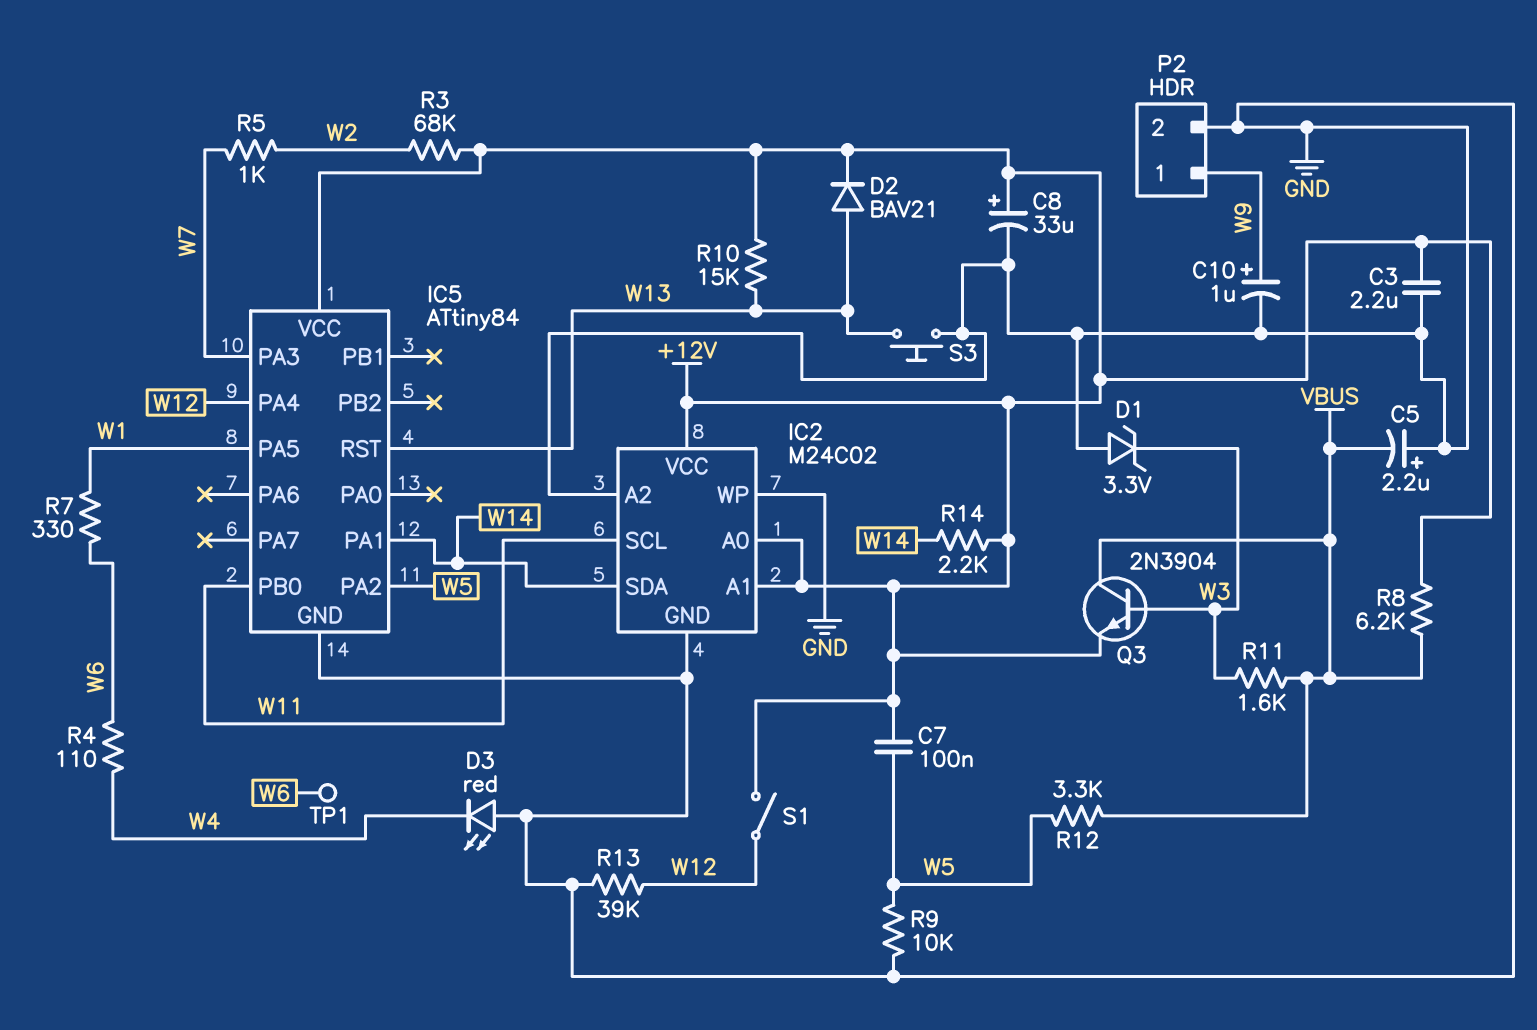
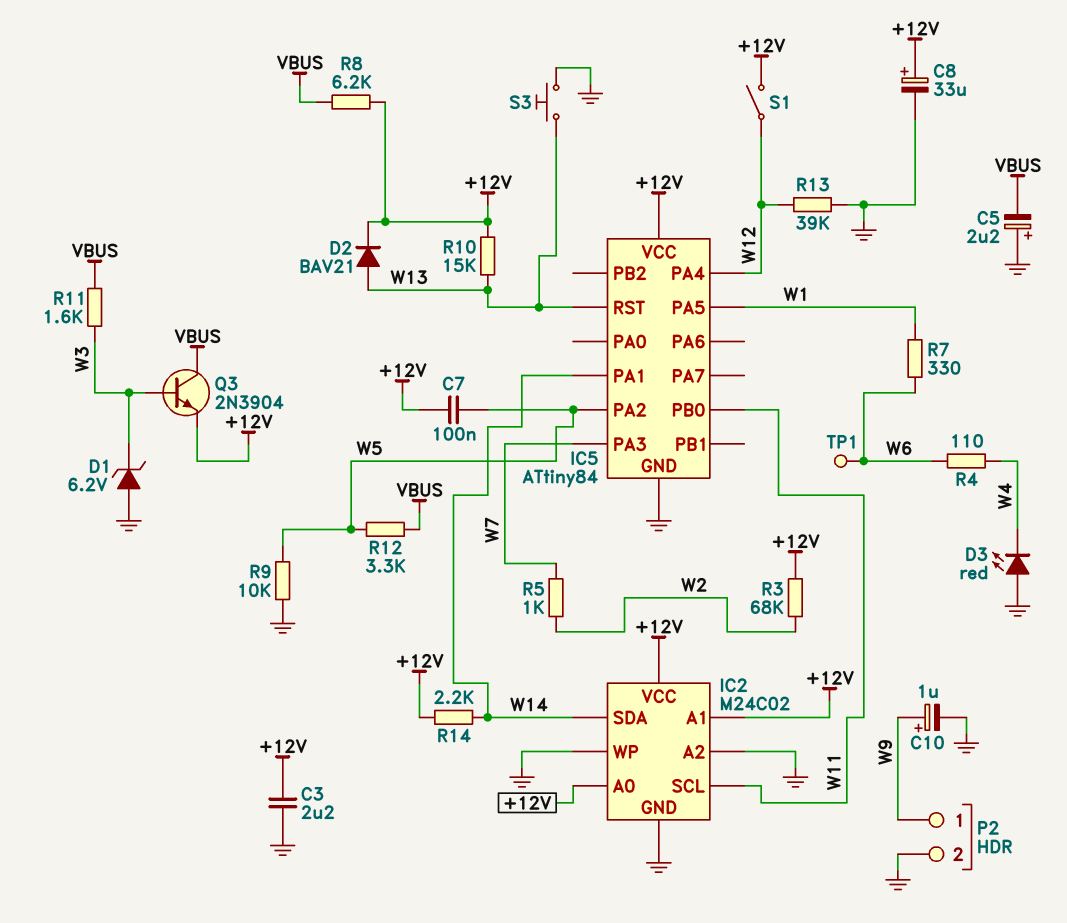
D1: zener 3.3V (A GND, K W3) -> zener 6.2V (A GND, K W3)

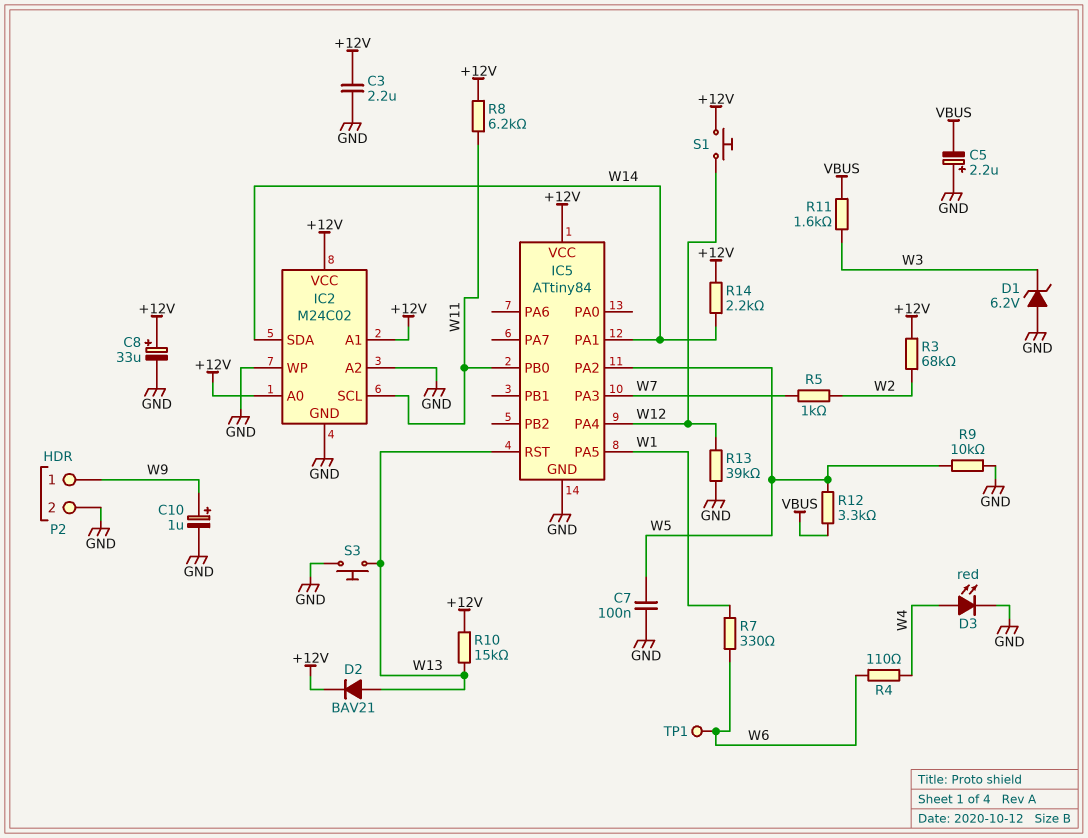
C7: 100nF (+12V, W5) -> 100nF (GND, W5)
D3: LED red (A GND, K W4) -> LED red (A W4, K GND)
Q3: NPN 2N3904 (B W3, C VBUS, E +12V) -> none
R8: 6.2k (+12V, VBUS) -> 6.2k (+12V, W11)
S1: switch (+12V, W12) -> button (+12V, W12)

